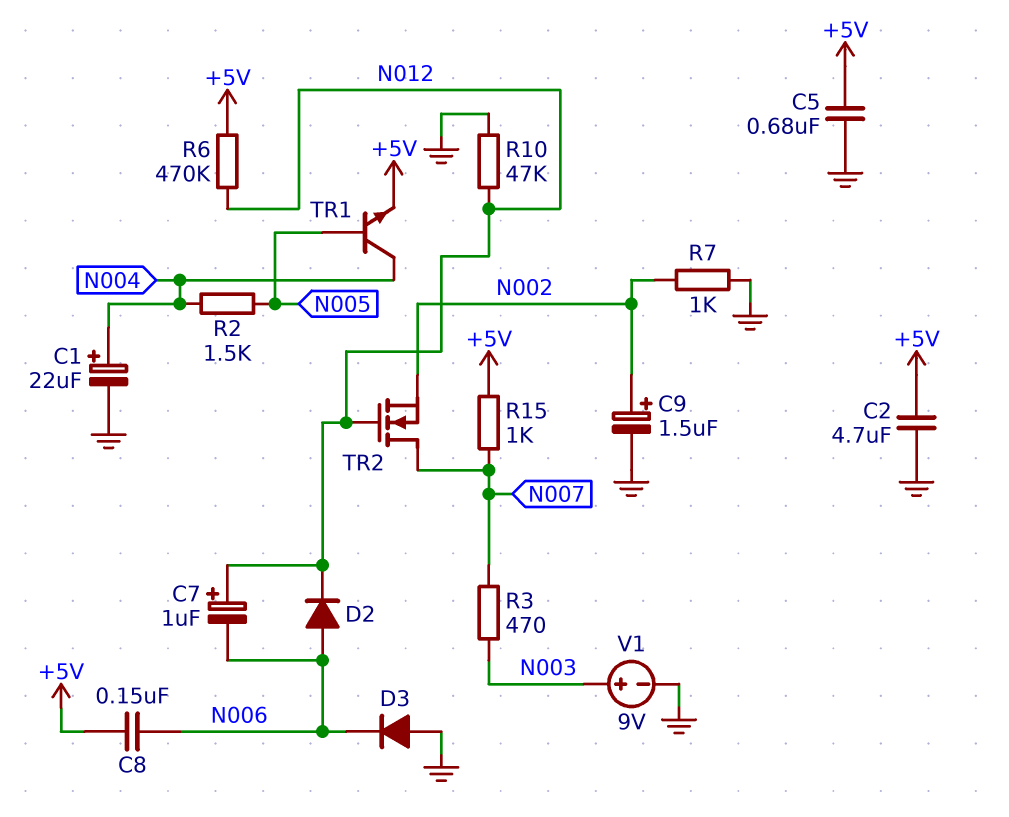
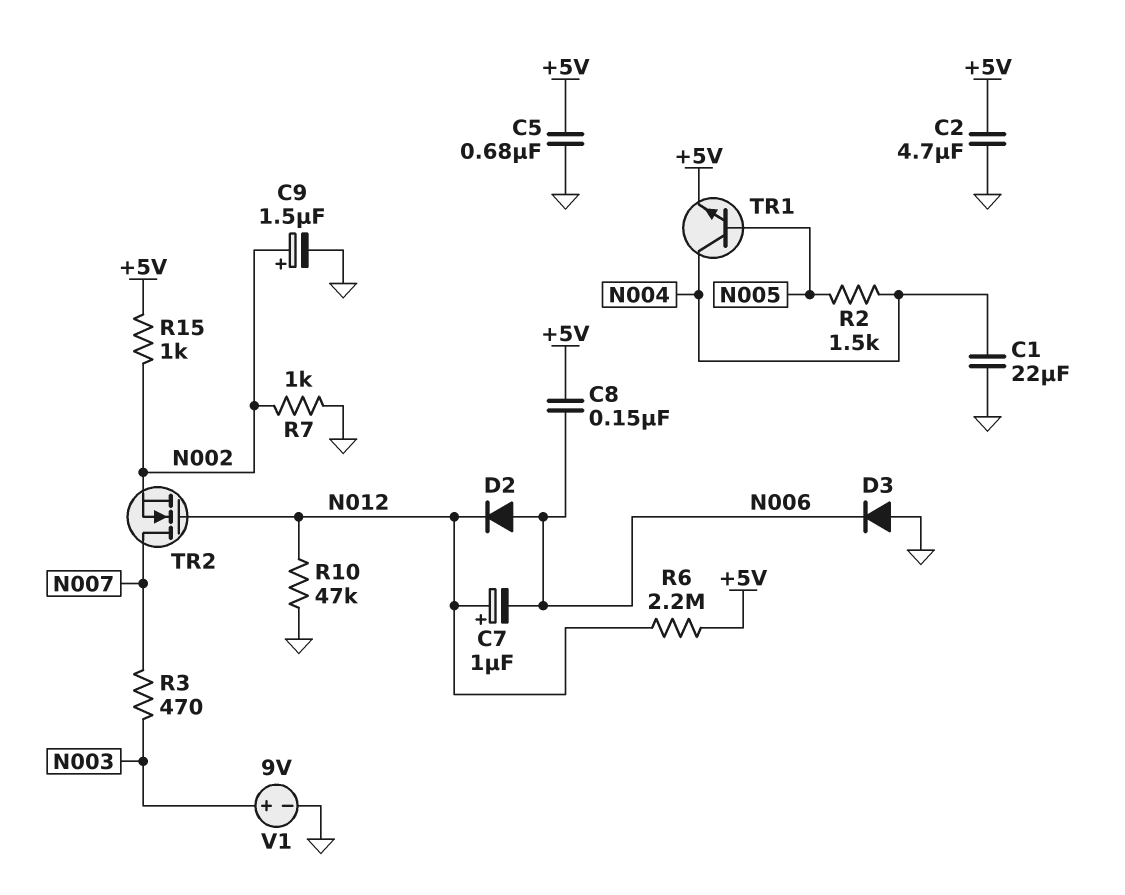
C1: 22uF (plus N004, minus GND) -> 22uF (GND, N004)
R6: 470k (+5V, N012) -> 2.2M (+5V, N012)
R15: 1k (+5V, N007) -> 1k (+5V, N002)

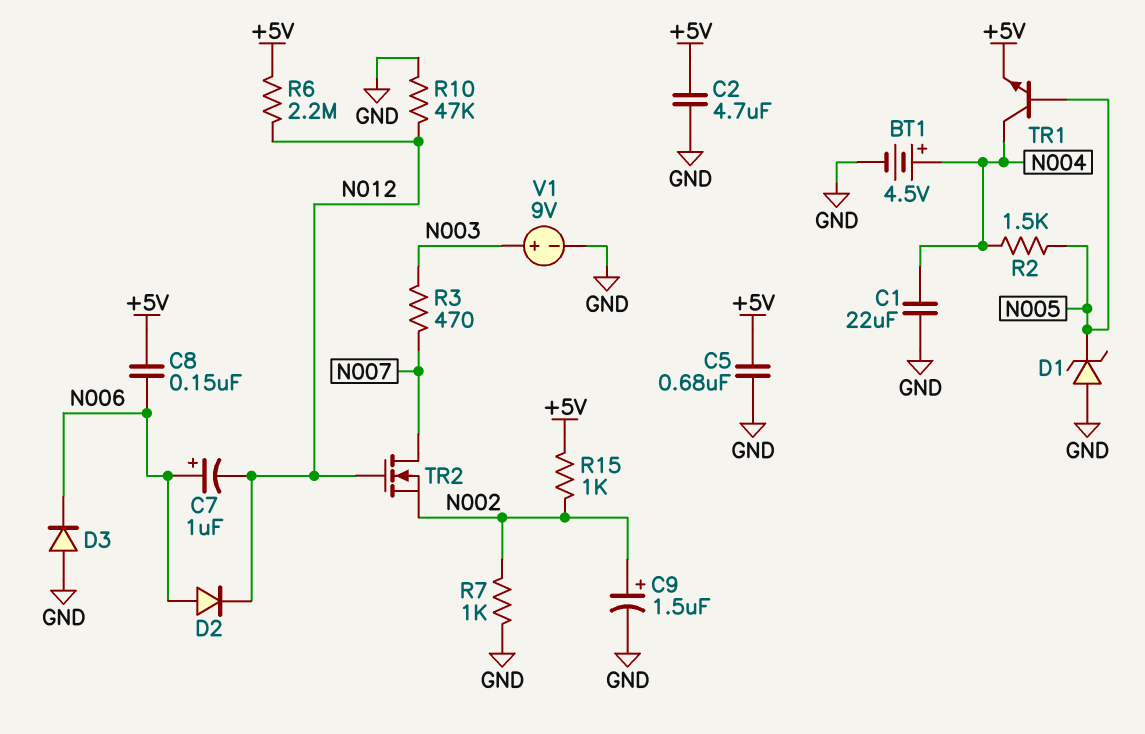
BT1: none -> 4.5V (plus N004, minus GND)
C7: 1uF (plus N012, minus N006) -> 1uF (plus N006, minus N012)
D1: none -> zener (A GND, K N005)

